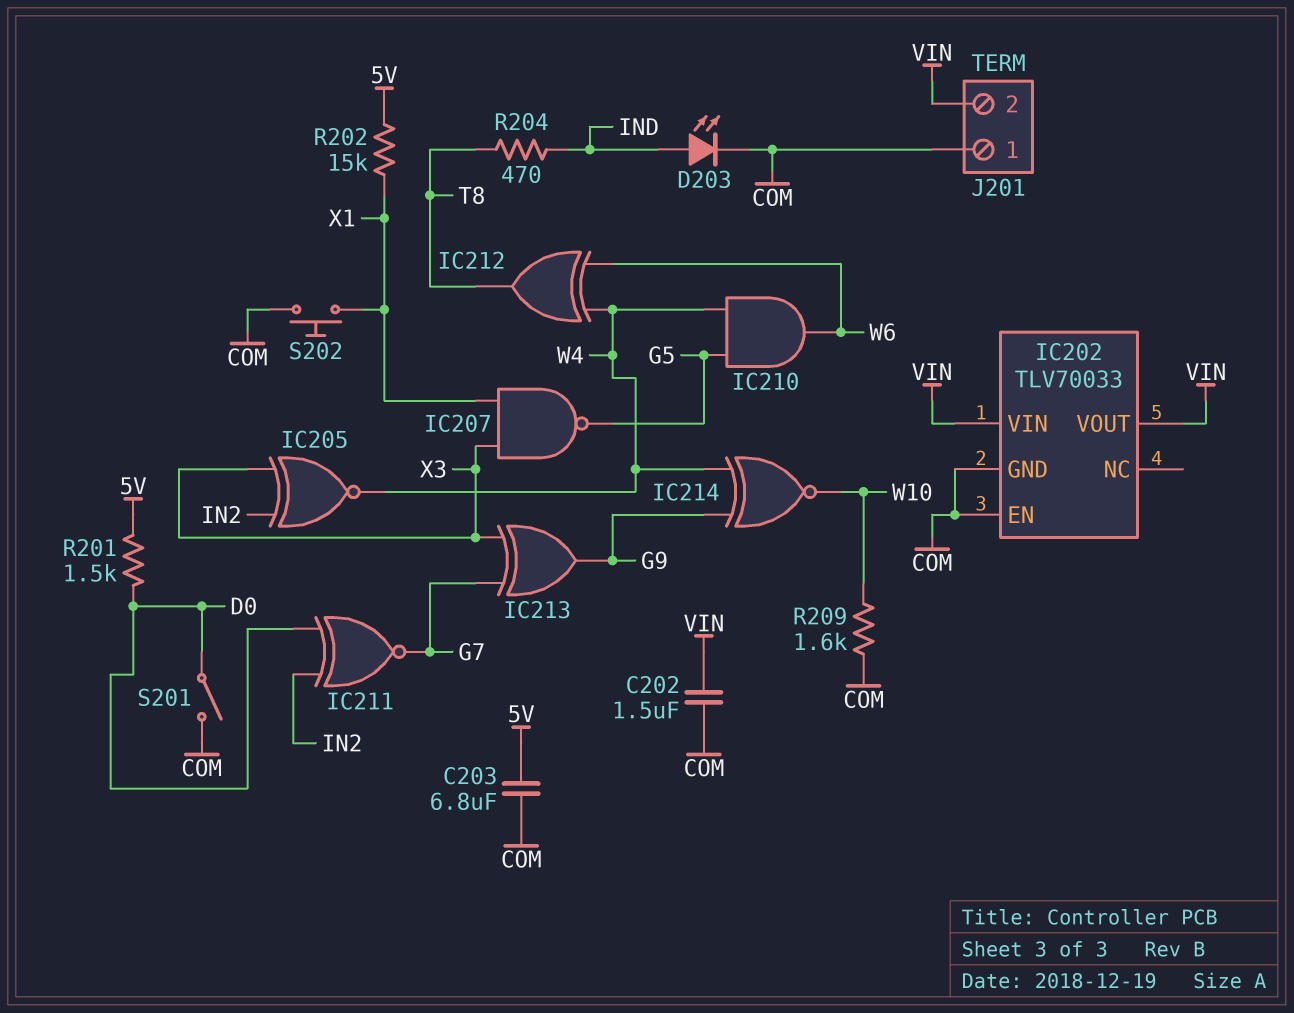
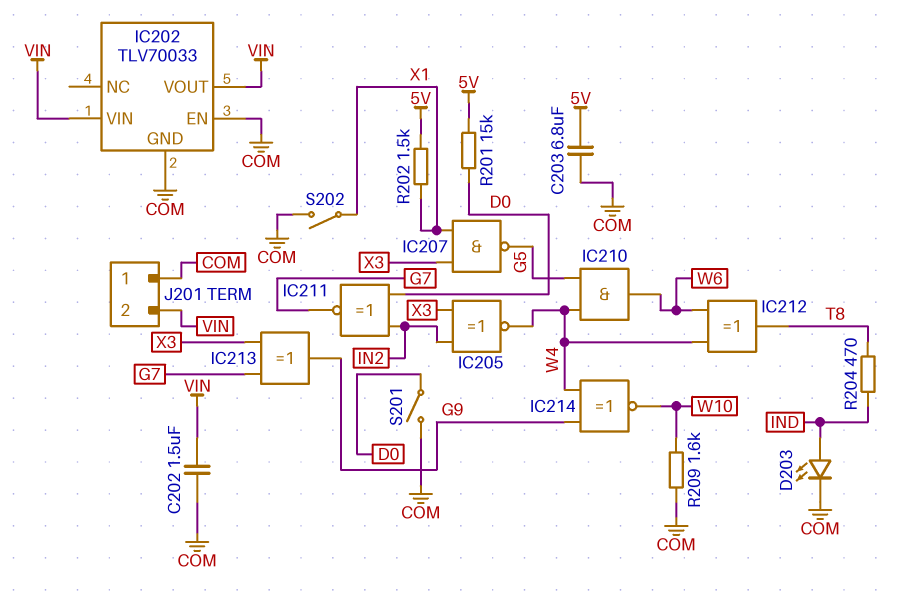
R201: 1.5k (5V, D0) -> 15k (5V, D0)
R202: 15k (5V, X1) -> 1.5k (5V, X1)
S202: button (COM, X1) -> switch (COM, X1)

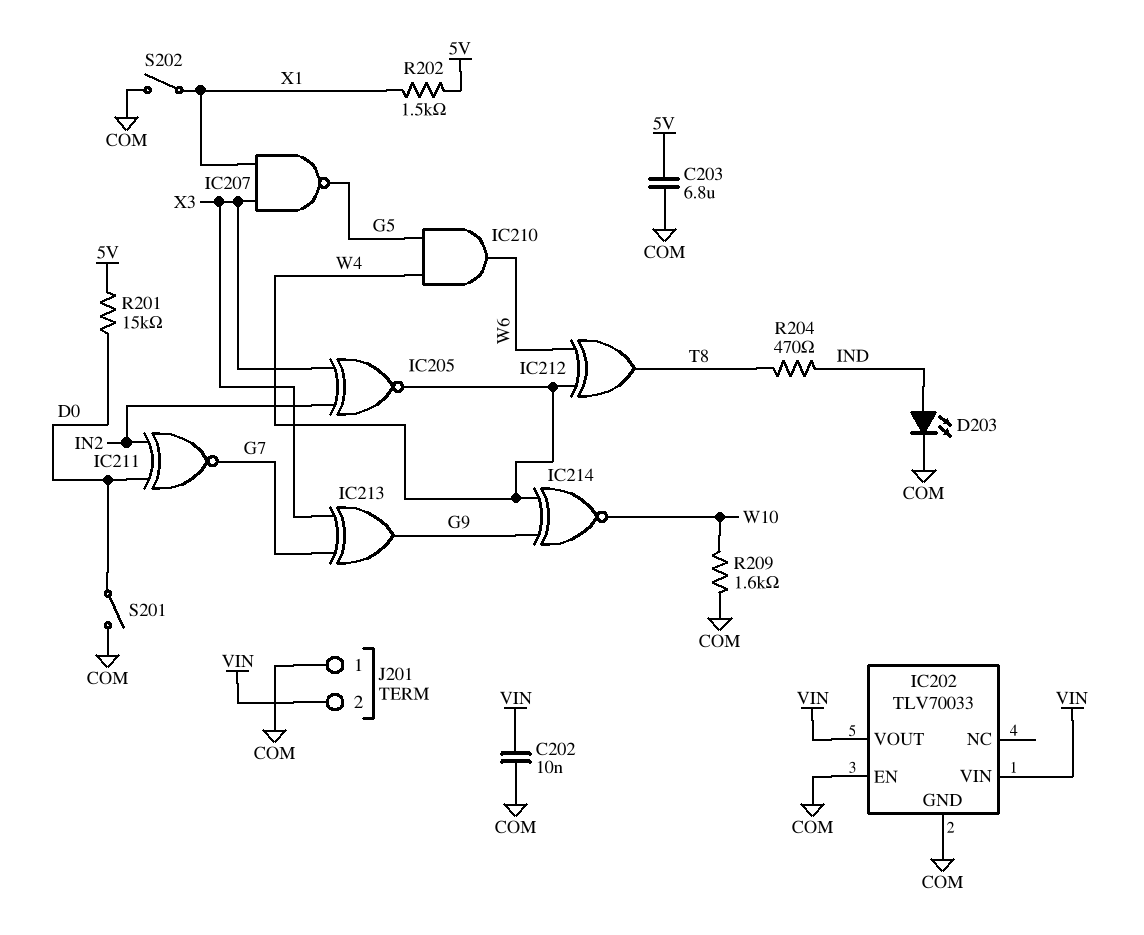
C202: 1.5uF (COM, VIN) -> 10nF (COM, VIN)

